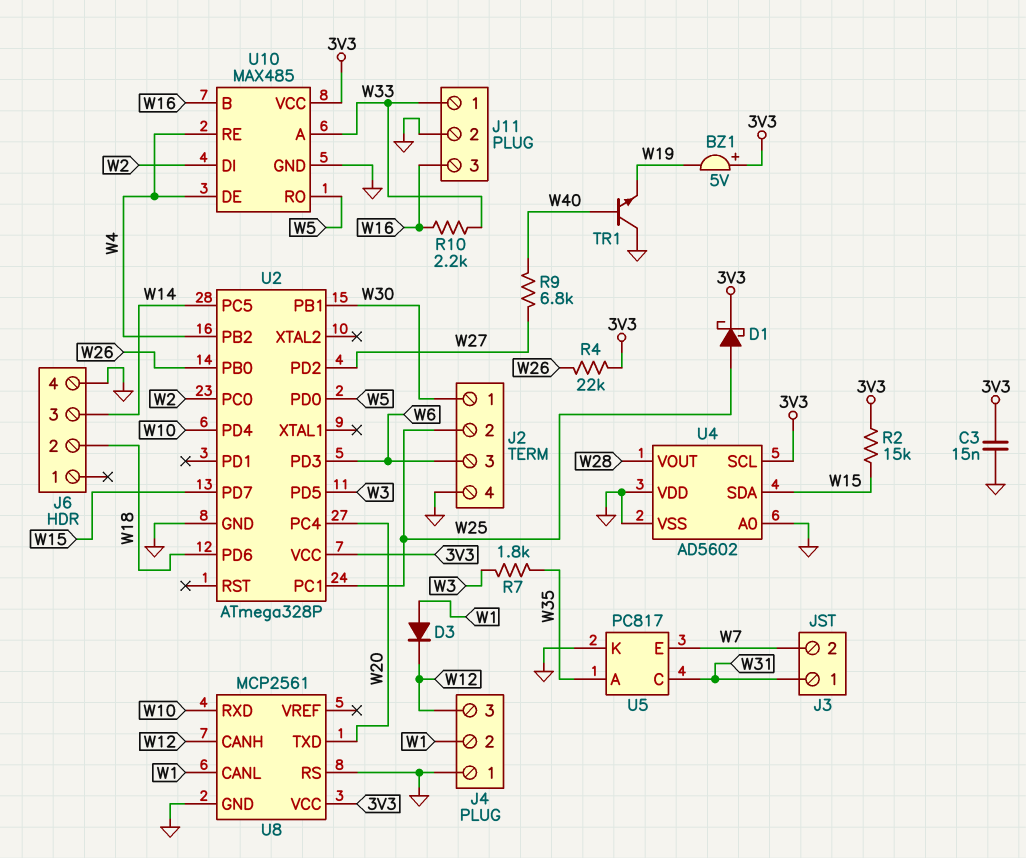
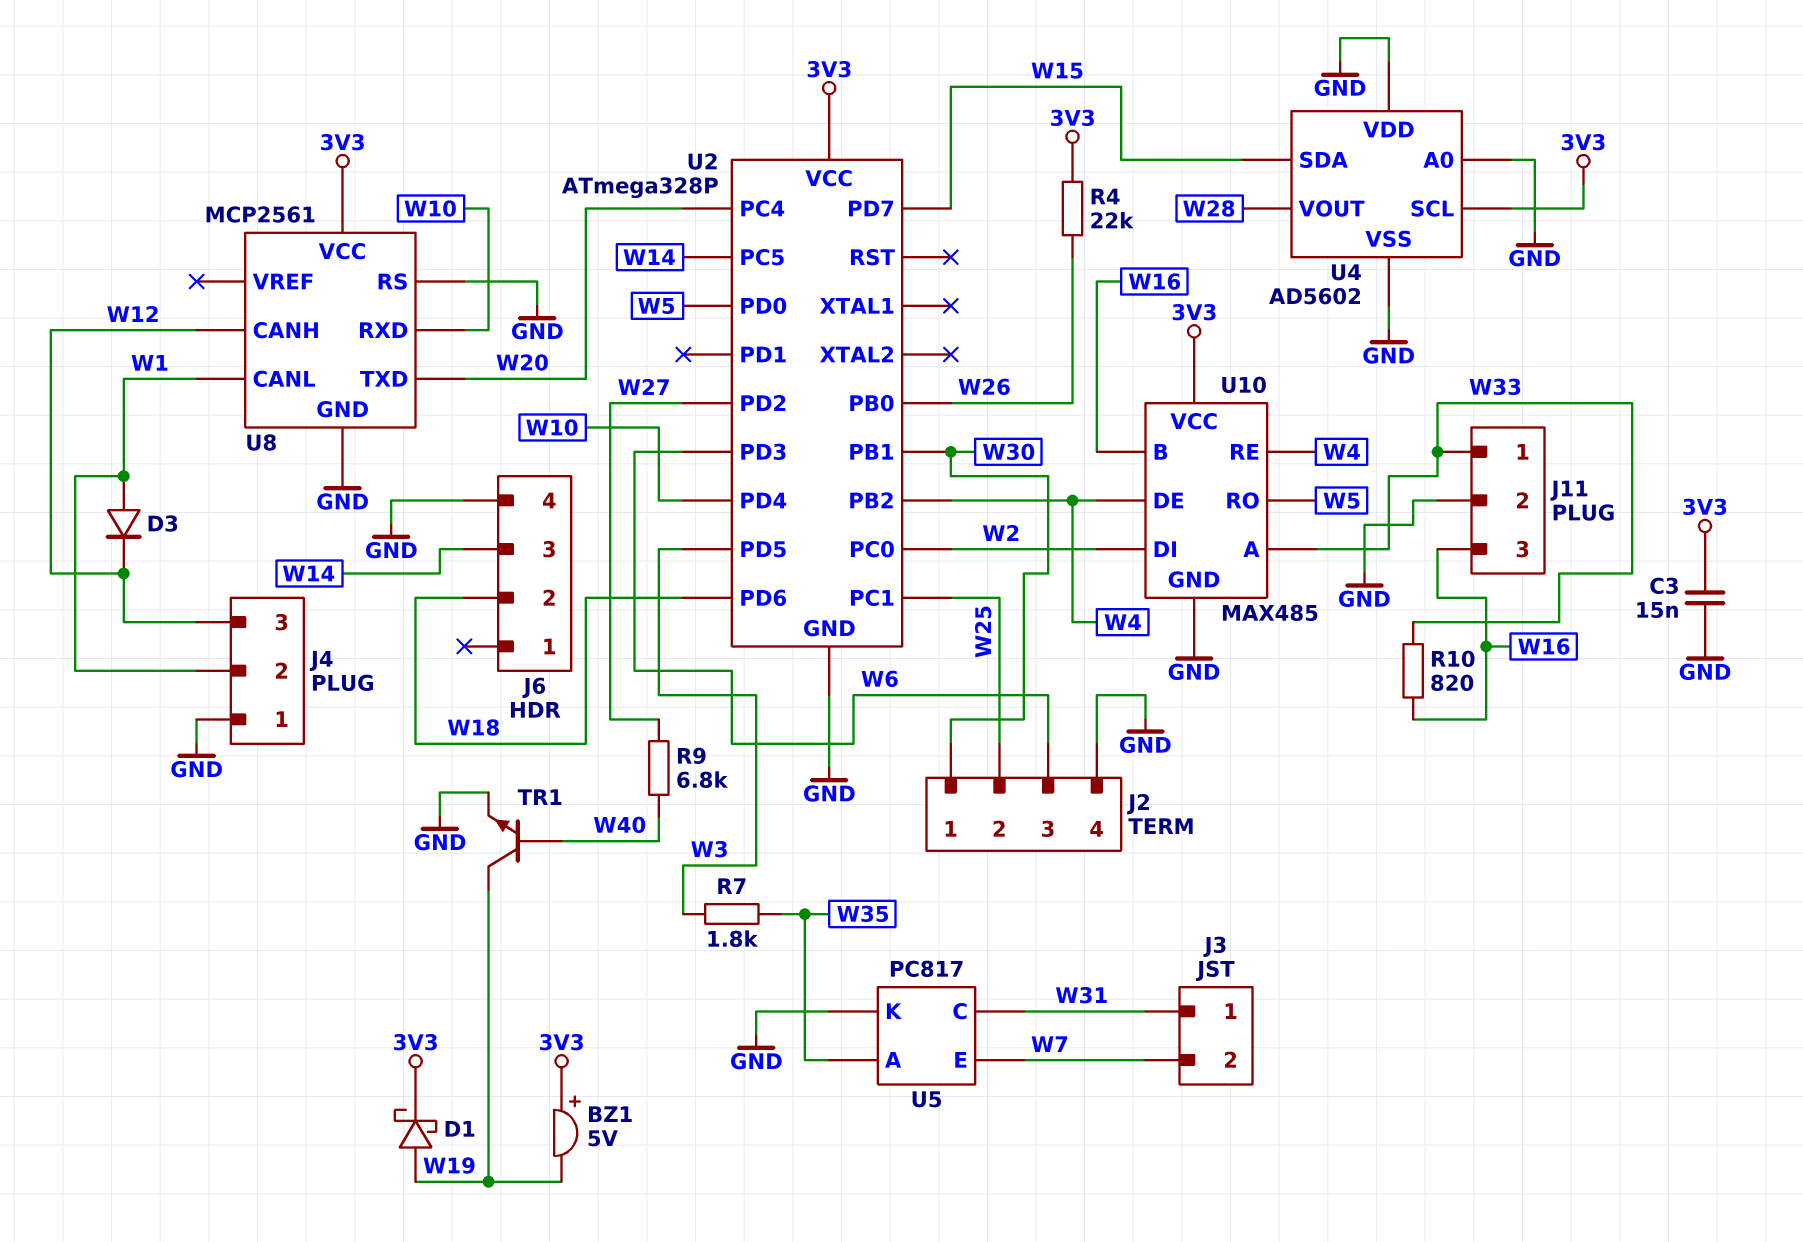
D1: schottky (A W25, K 3V3) -> schottky (A W19, K 3V3)
R2: 15k (3V3, W15) -> none
R10: 2.2k (W16, W33) -> 820 (W16, W33)
TR1: NPN (B W40, C GND, E W19) -> NPN (B W40, C W19, E GND)

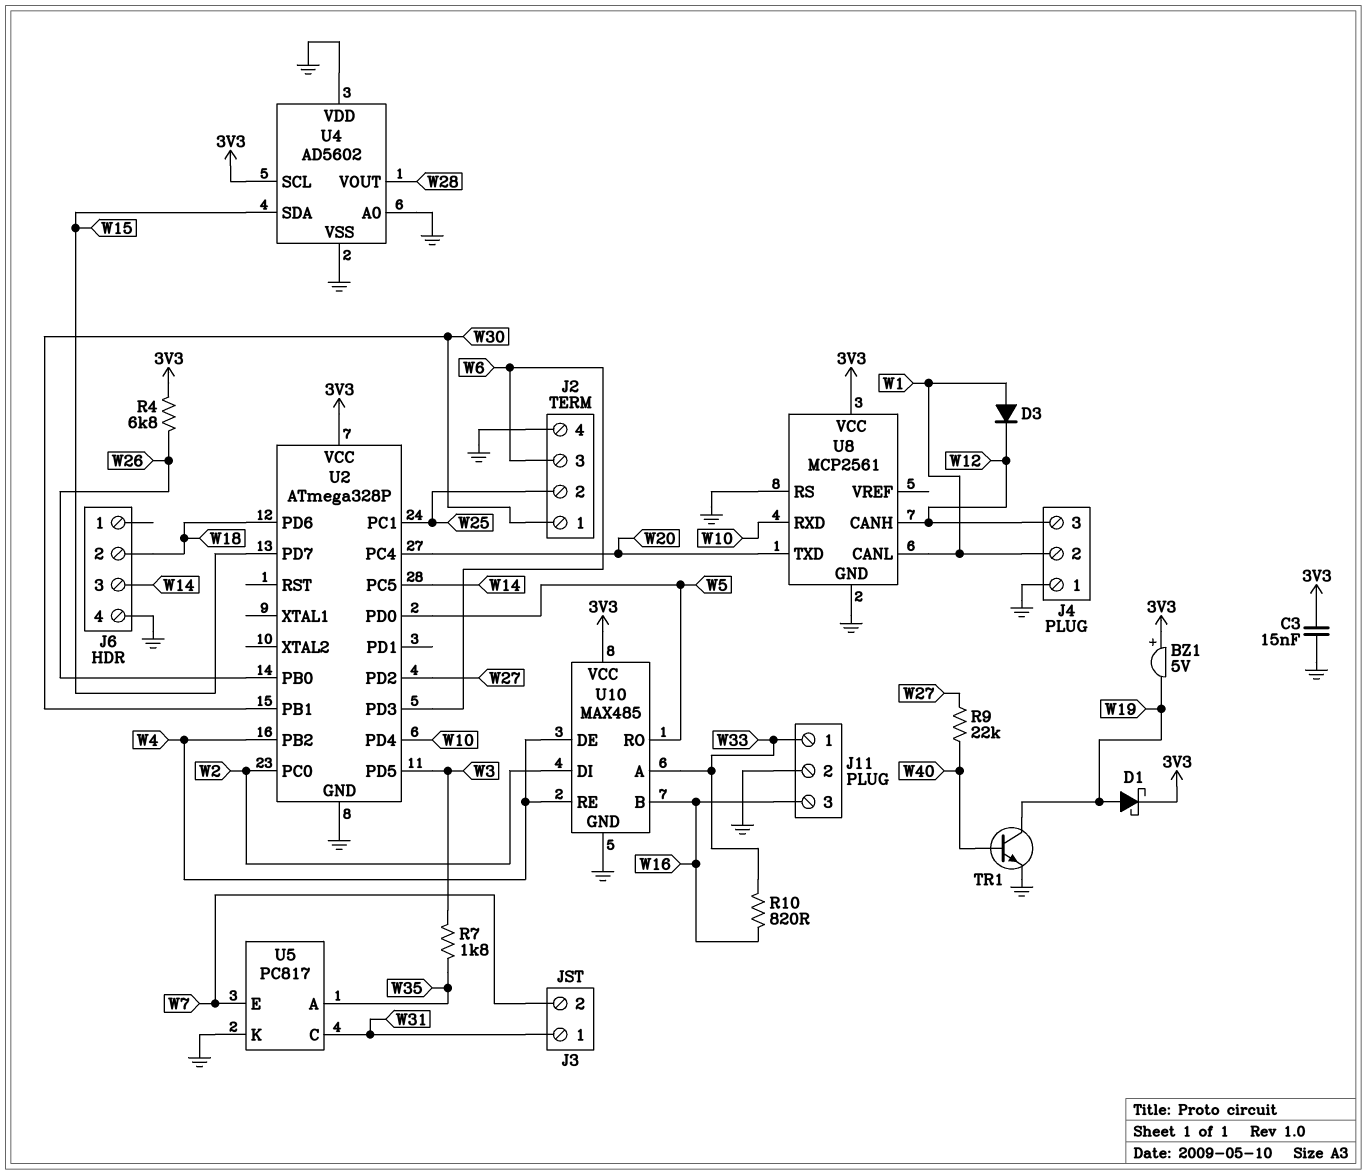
R4: 22k (3V3, W26) -> 6.8k (3V3, W26)
R9: 6.8k (W27, W40) -> 22k (W27, W40)

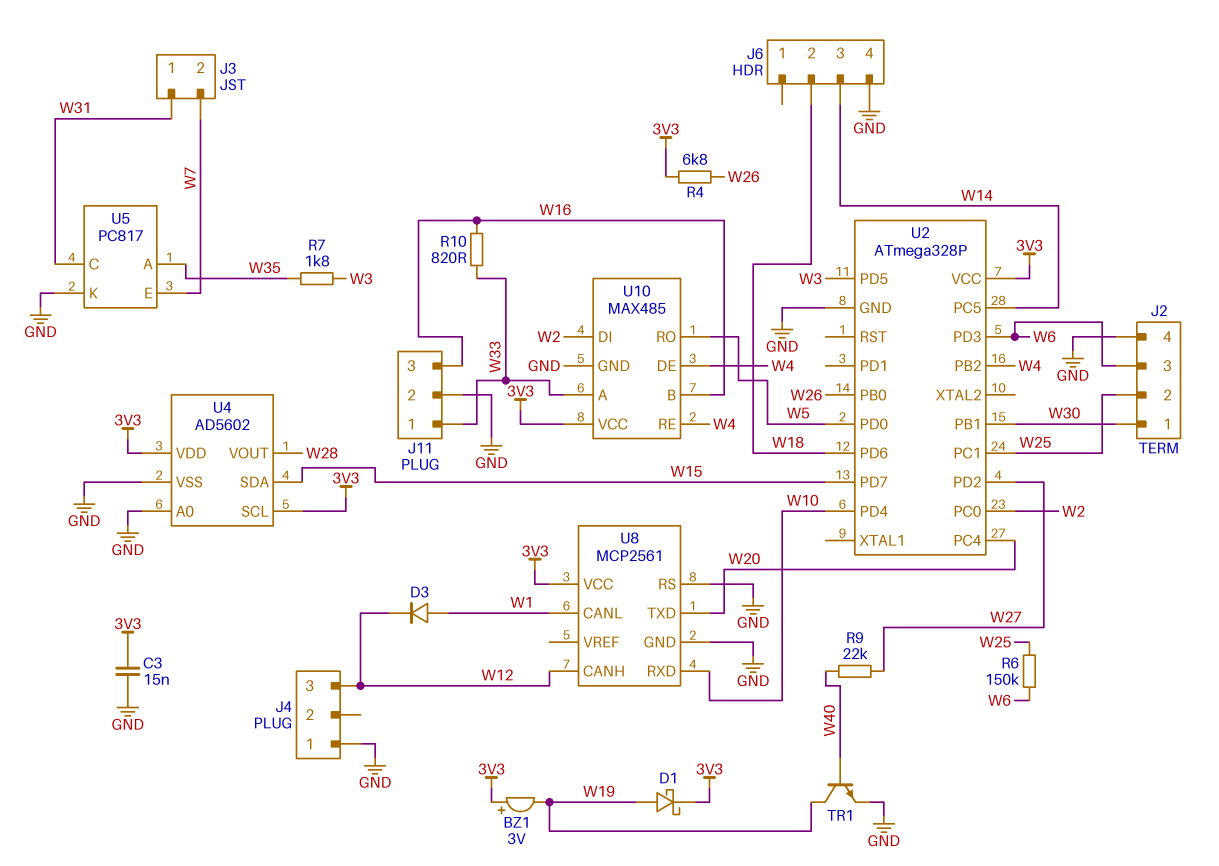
BZ1: buzzer 5V (plus 3V3, minus W19) -> buzzer 3V (plus 3V3, minus W19)
J4 pin 2: W1 -> none
R6: none -> 150k (W6, W25)
U4 pin VDD: GND -> 3V3

